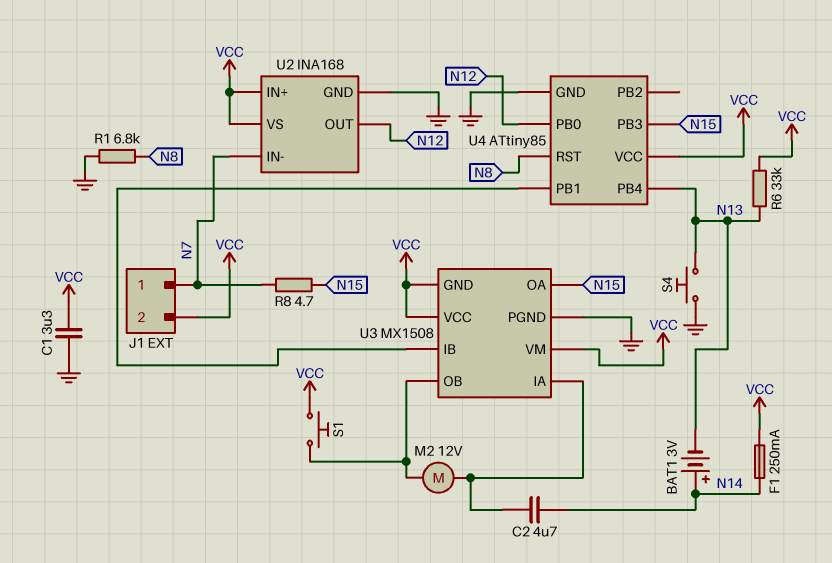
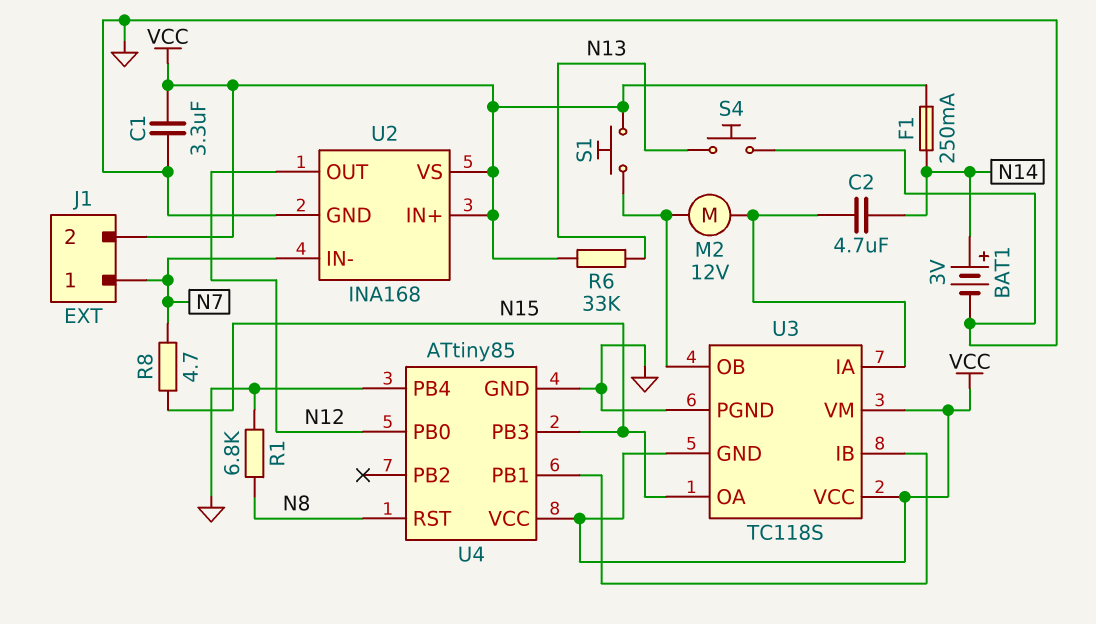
BAT1: 3V (plus N14, minus N13) -> 3V (plus N14, minus GND)
U3: MX1508 -> TC118S
U4 pin PB4: N13 -> GND

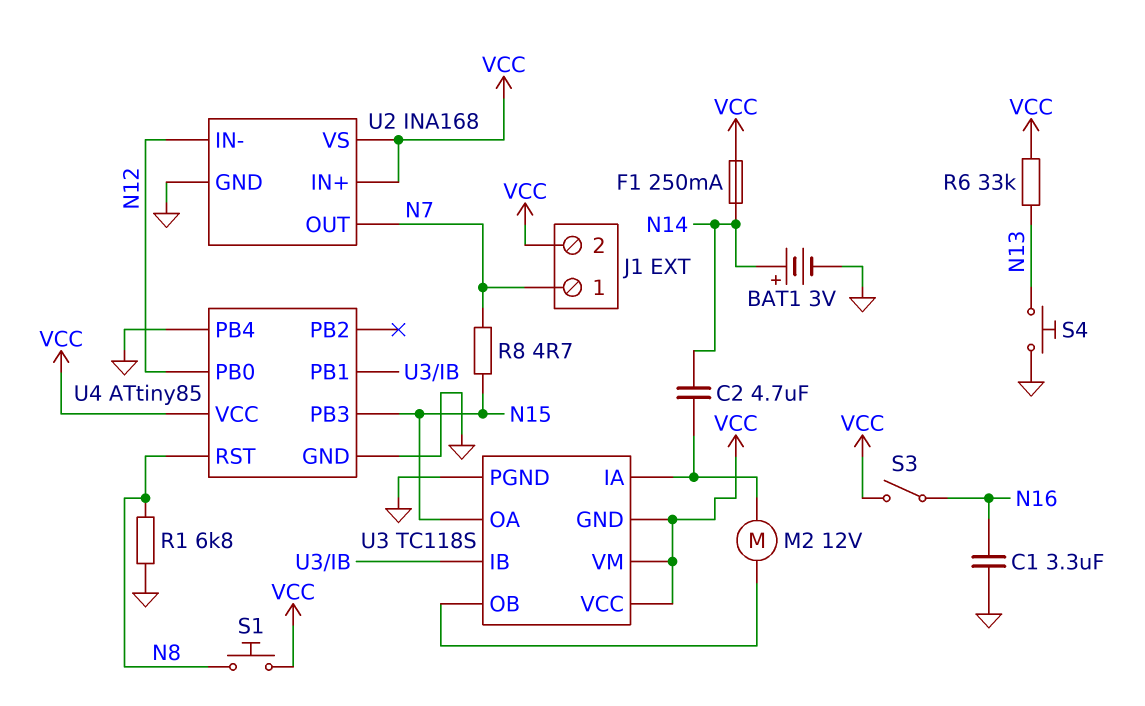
C1: 3.3uF (GND, VCC) -> 3.3uF (GND, N16)
S1: button (U3/OB, VCC) -> button (N8, VCC)
S3: none -> switch (N16, VCC)
U2 pin IN-: N7 -> N12
U2 pin OUT: N12 -> N7

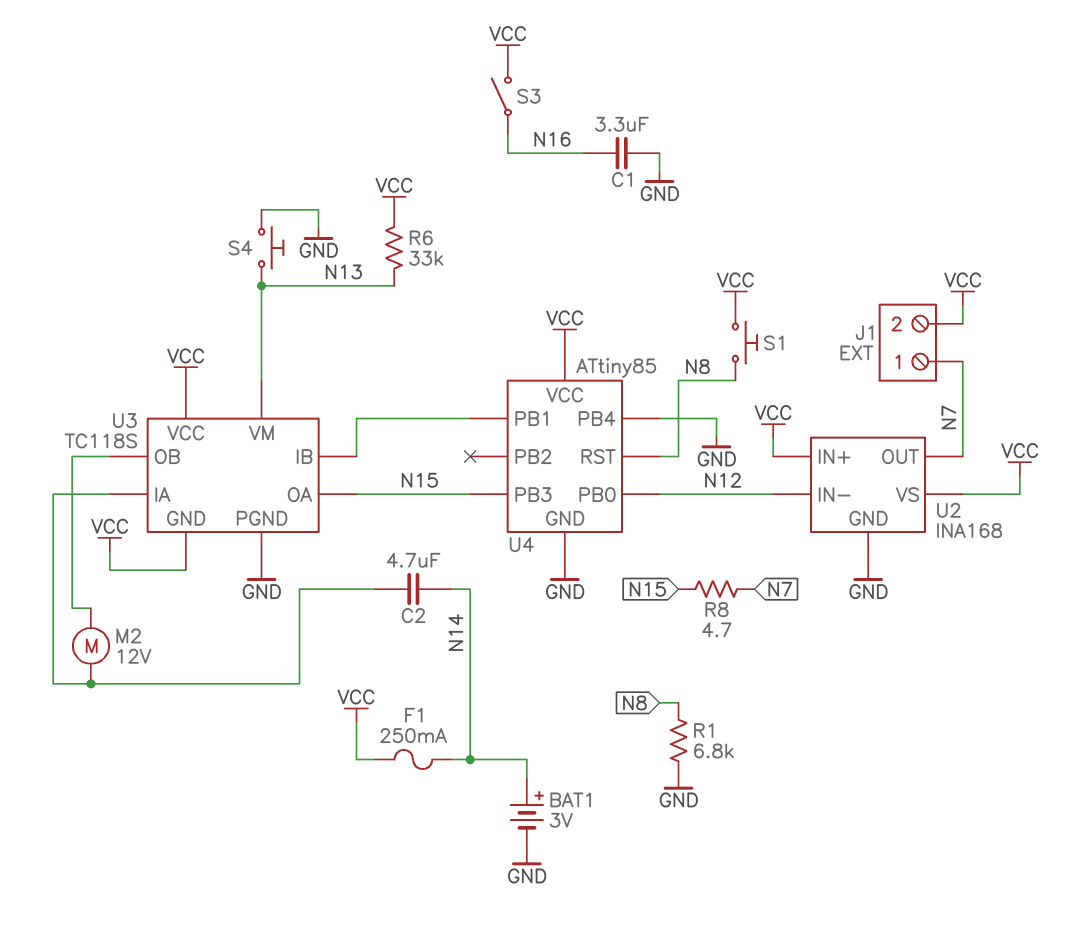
U3 pin VM: VCC -> N13

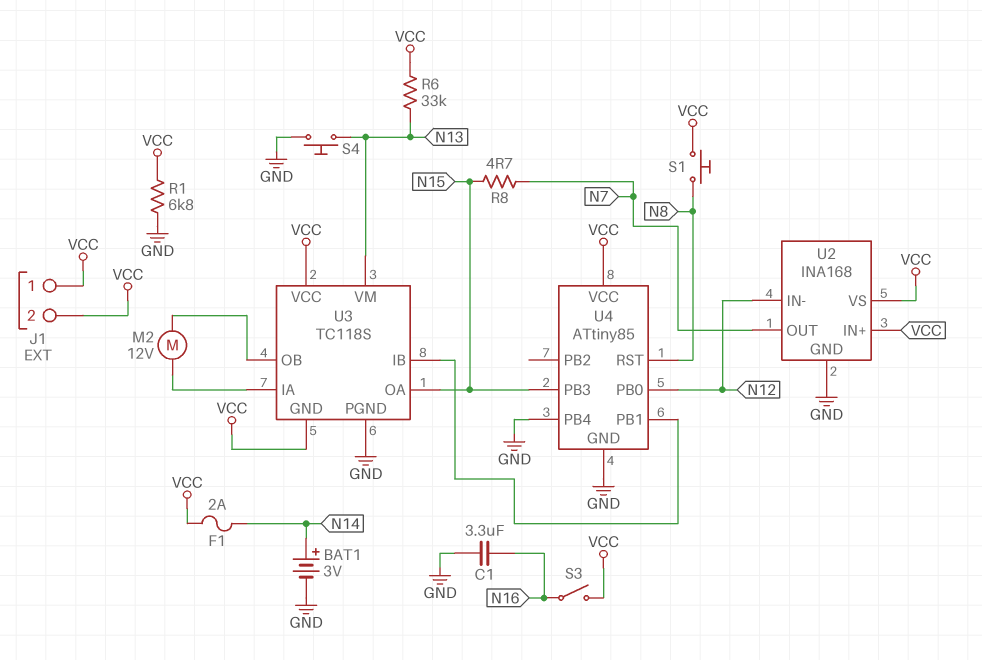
C2: 4.7uF (N14, U3/IA) -> none
F1: 250mA (N14, VCC) -> 2A (N14, VCC)
J1 pin 1: N7 -> VCC
R1: 6.8k (GND, N8) -> 6.8k (GND, VCC)

